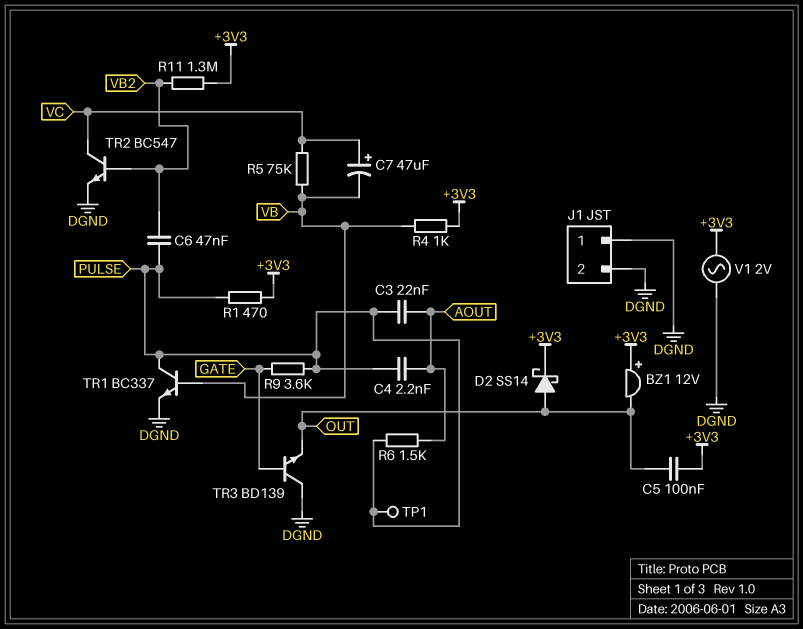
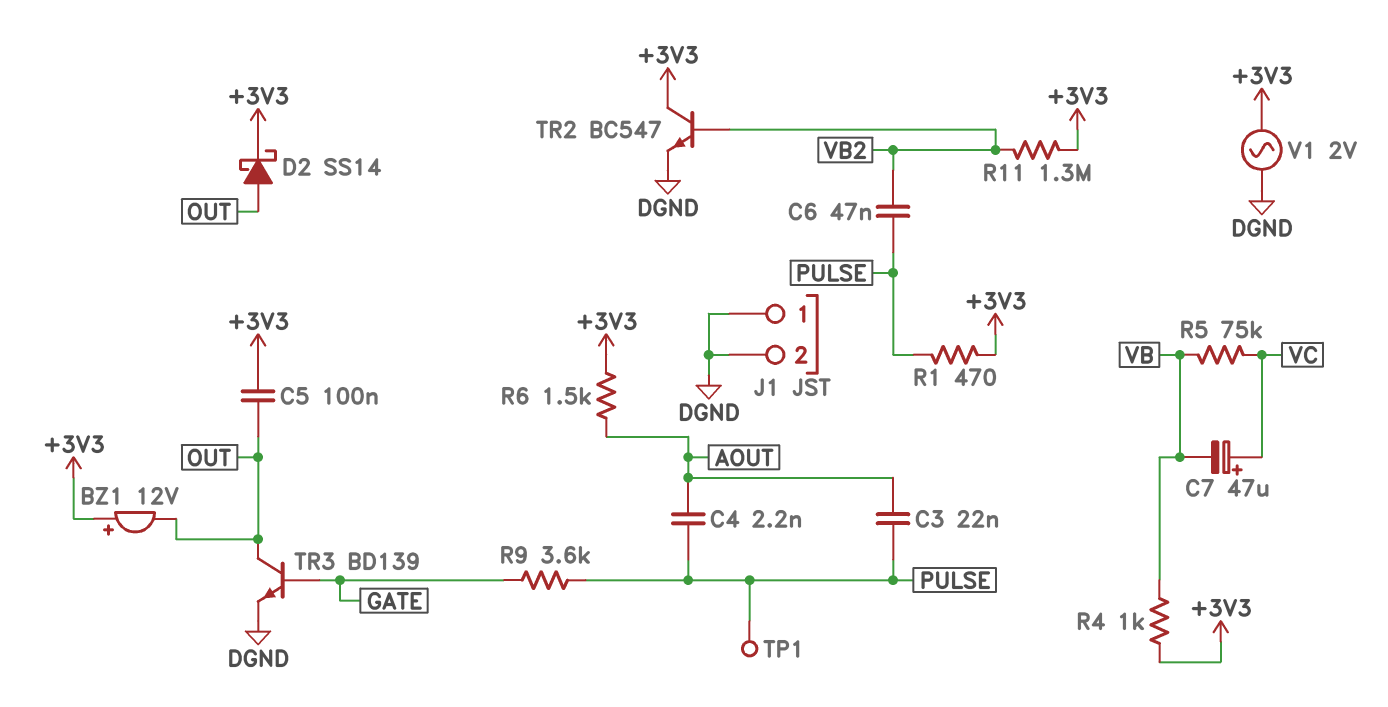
R6: 1.5k (AOUT, PULSE) -> 1.5k (+3V3, AOUT)
TR1: NPN BC337 (B VB, C PULSE, E DGND) -> none
TR2: NPN BC547 (B VB2, C VC, E DGND) -> NPN BC547 (B VB2, C +3V3, E DGND)
TR3: NPN BD139 (B GATE, C DGND, E OUT) -> NPN BD139 (B GATE, C OUT, E DGND)

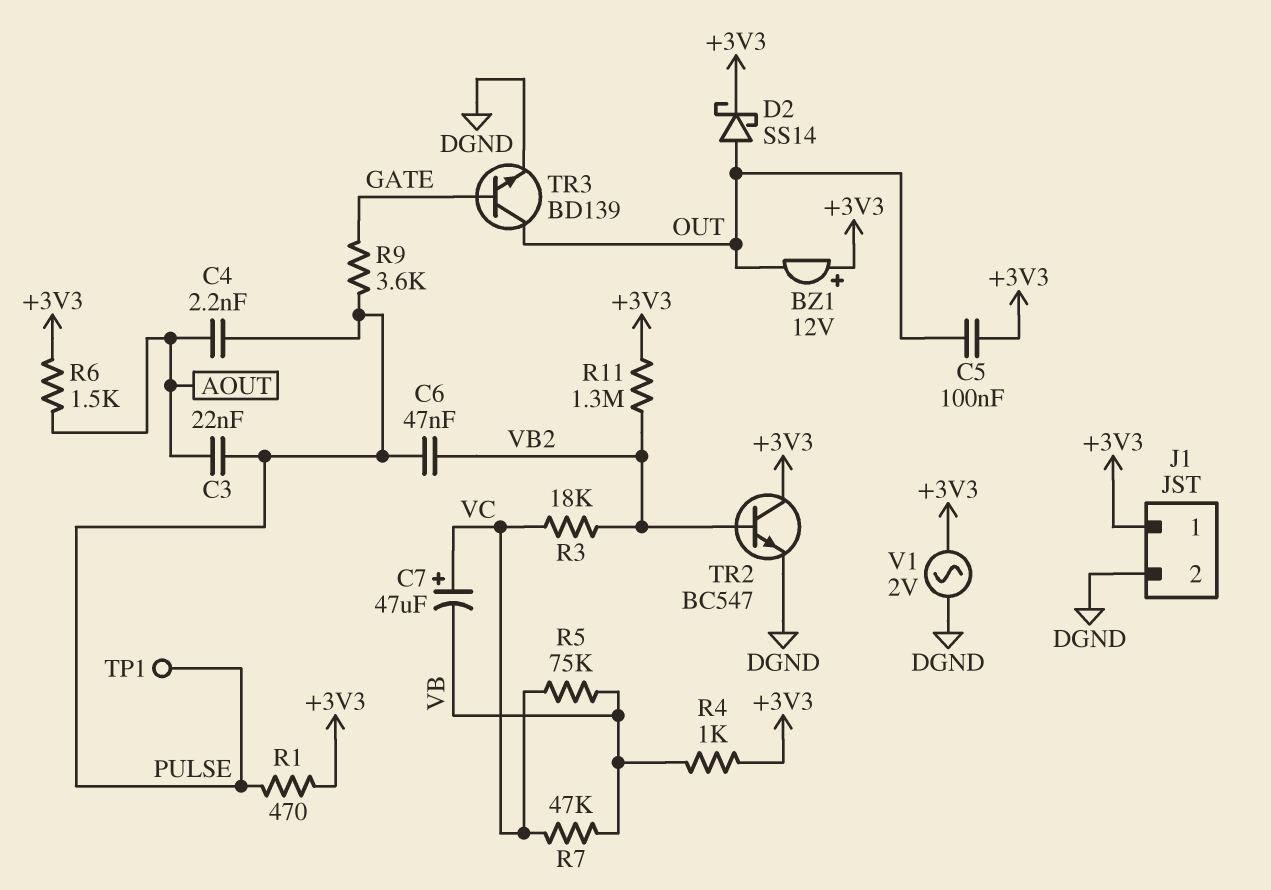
J1 pin 1: DGND -> +3V3
R3: none -> 18k (VB2, VC)
R7: none -> 47k (VB, VC)

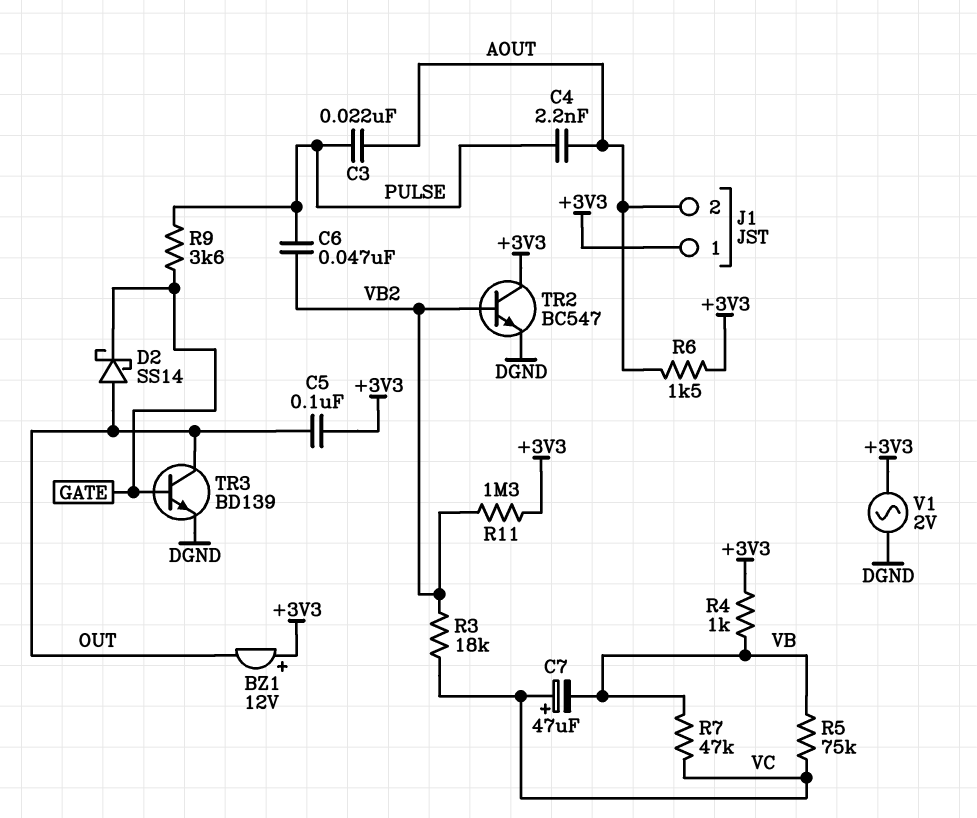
D2: schottky SS14 (A OUT, K +3V3) -> schottky SS14 (A OUT, K GATE)
J1 pin 2: DGND -> AOUT
R1: 470 (+3V3, PULSE) -> none
TP1: test point (PULSE) -> none

